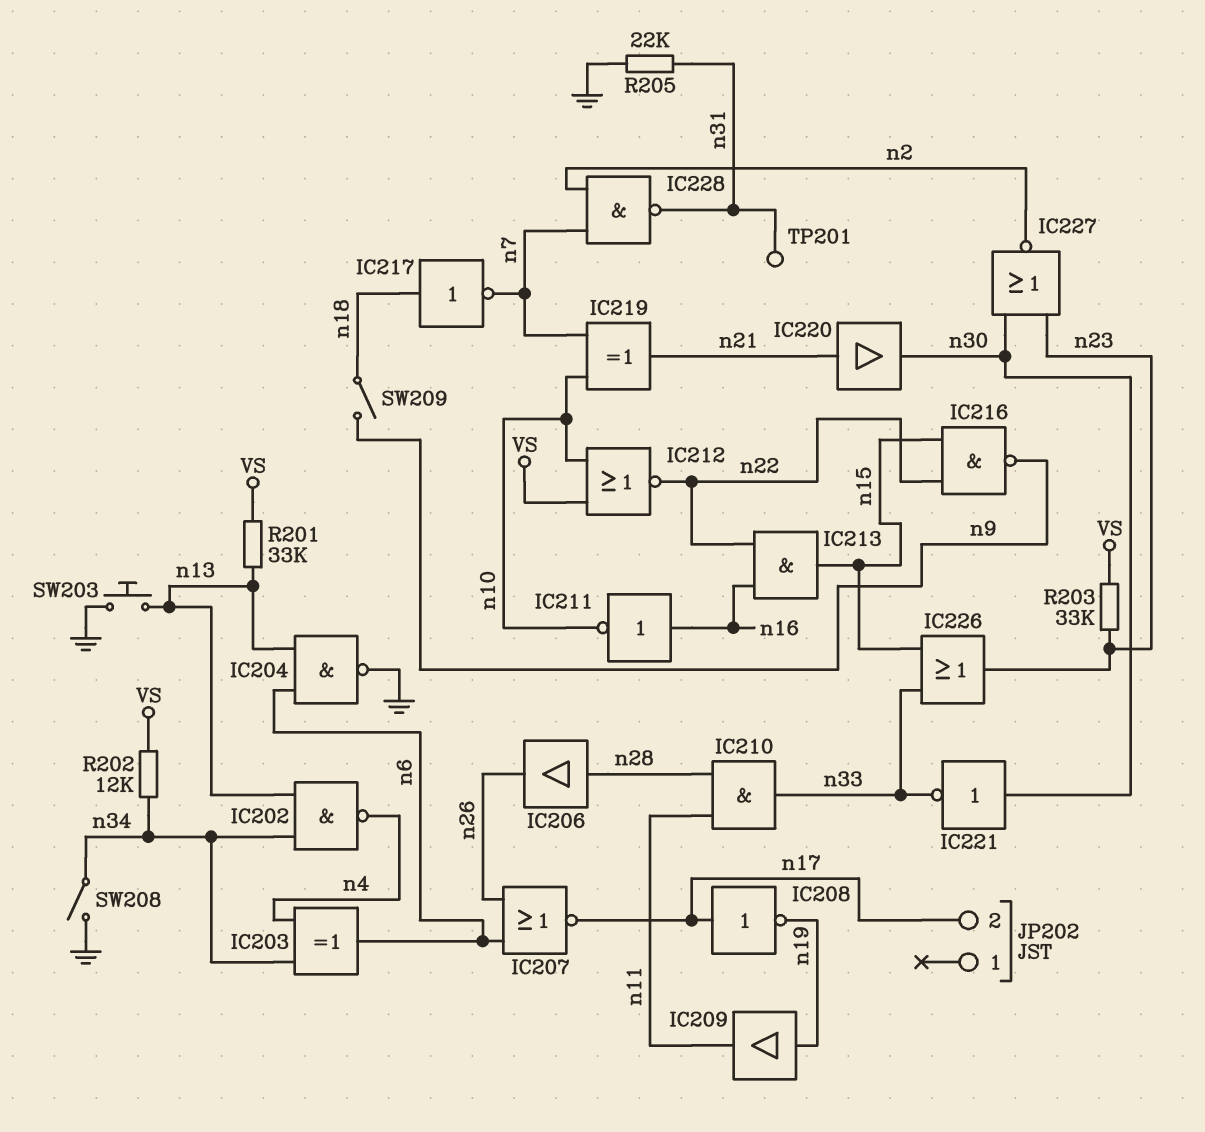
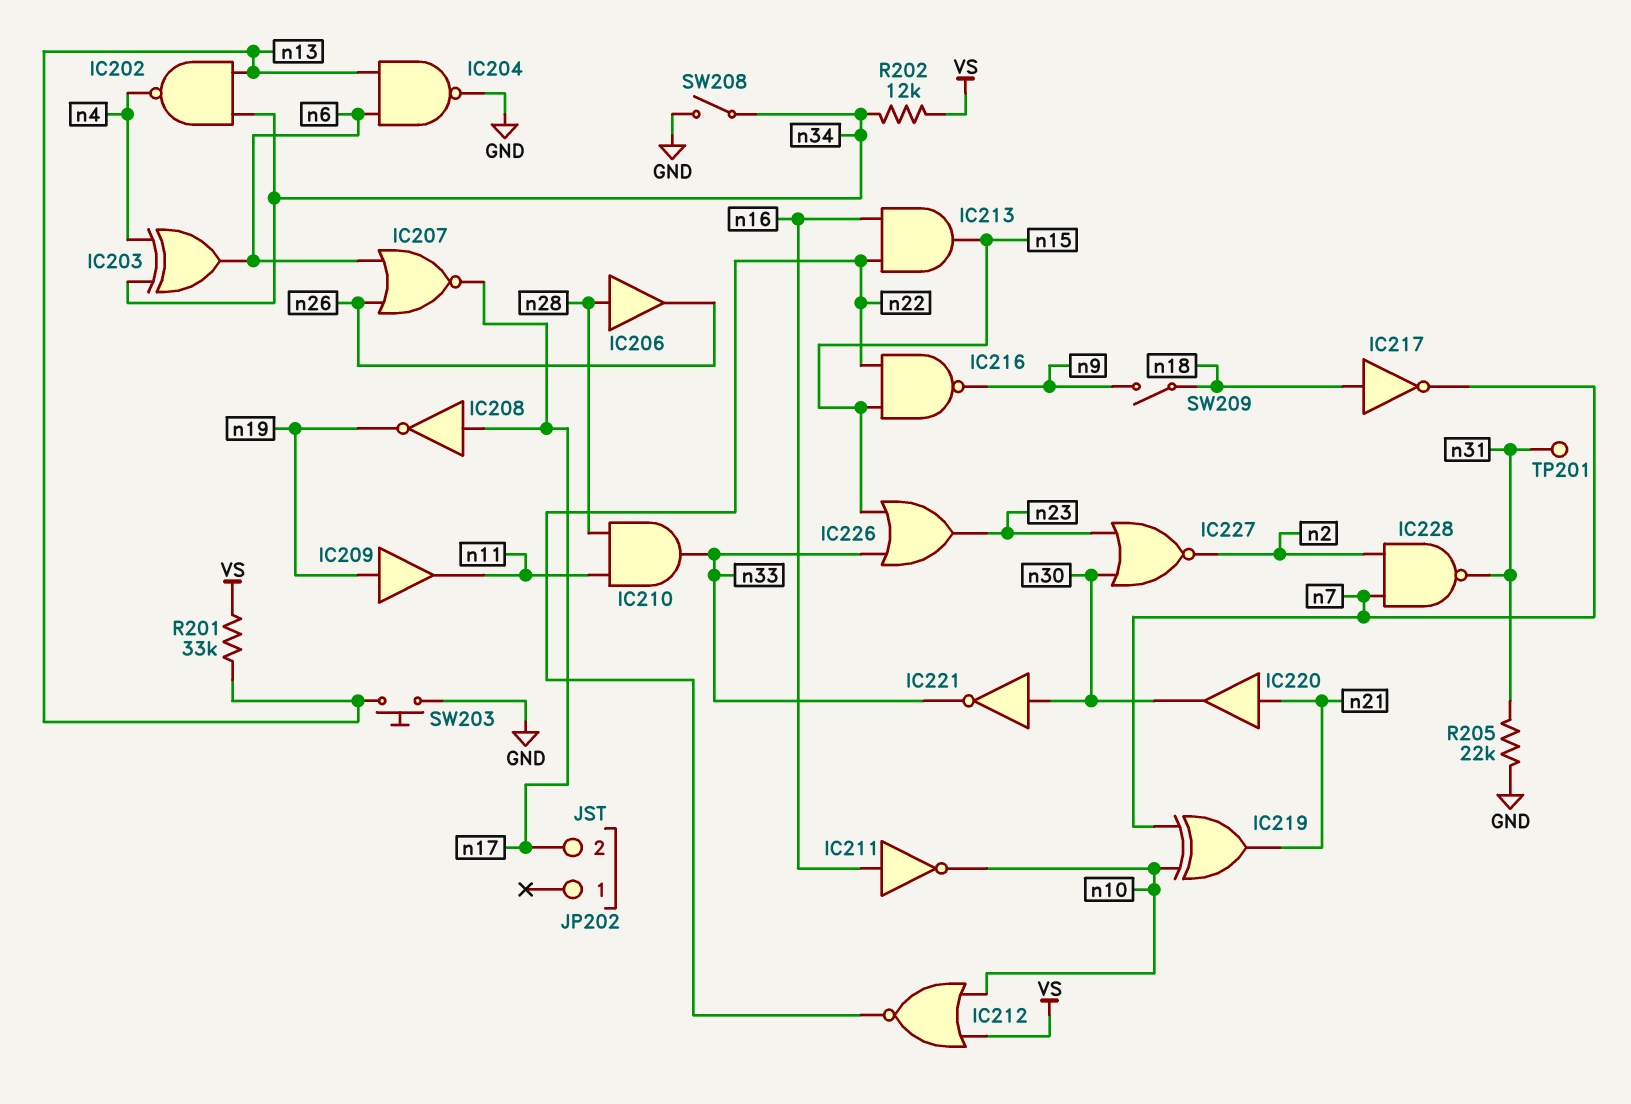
R203: 33k (VS, n23) -> none

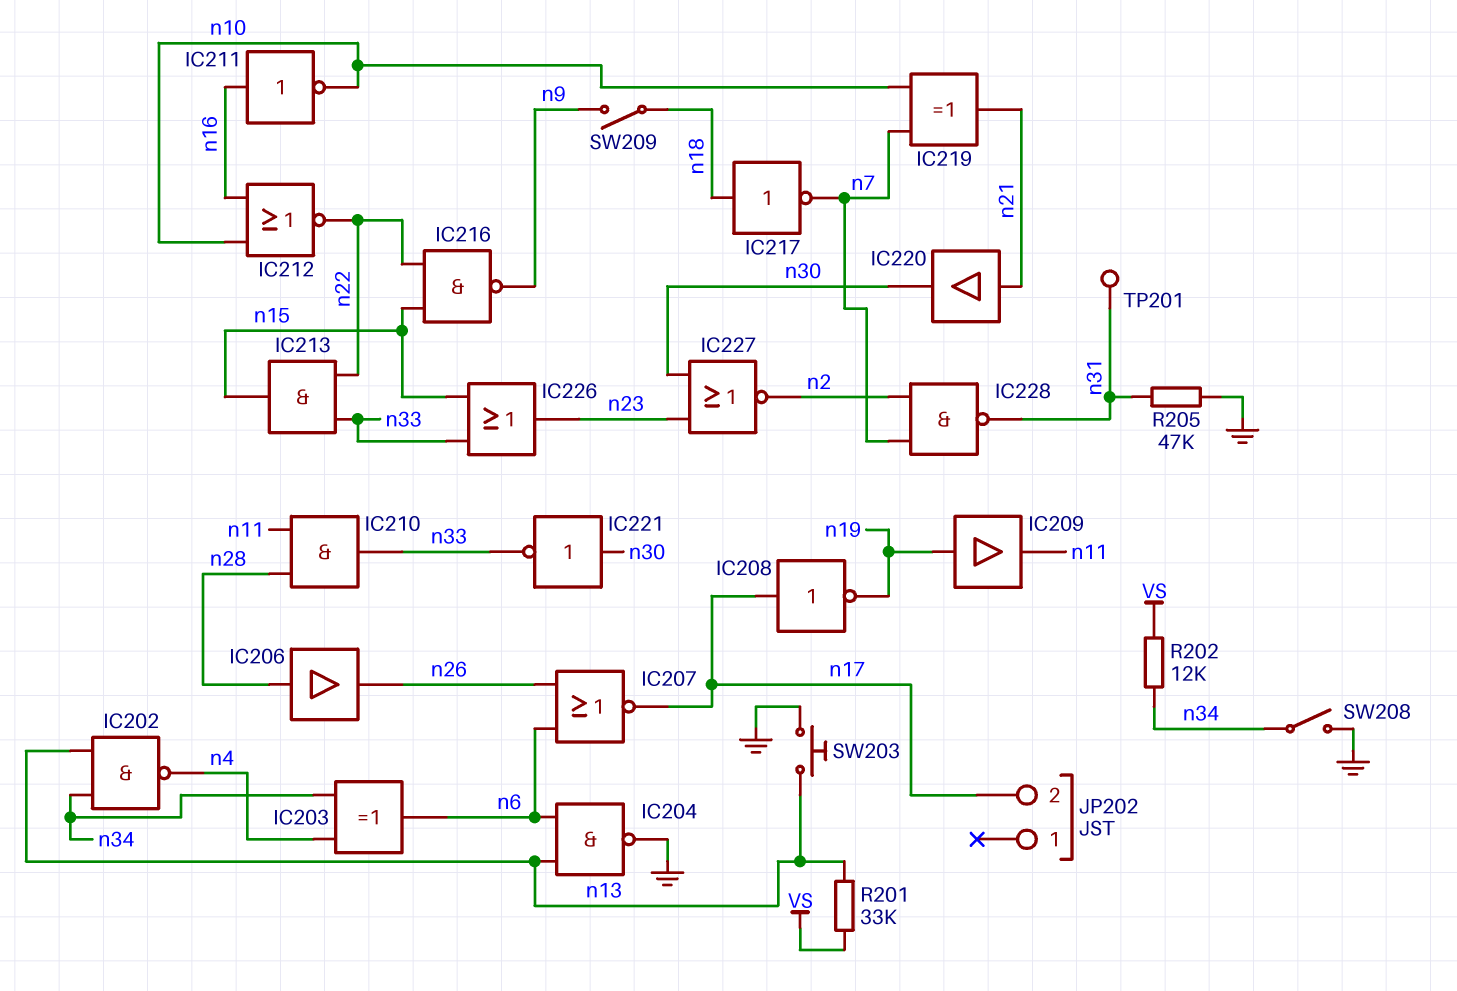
IC212: NOR (in VS, in n10, out n22) -> NOR (in n10, in n16, out n22)
IC213: AND (in n16, in n22, out n15) -> AND (in n22, in n33, out n15)
R205: 22k (GND, n31) -> 47k (GND, n31)

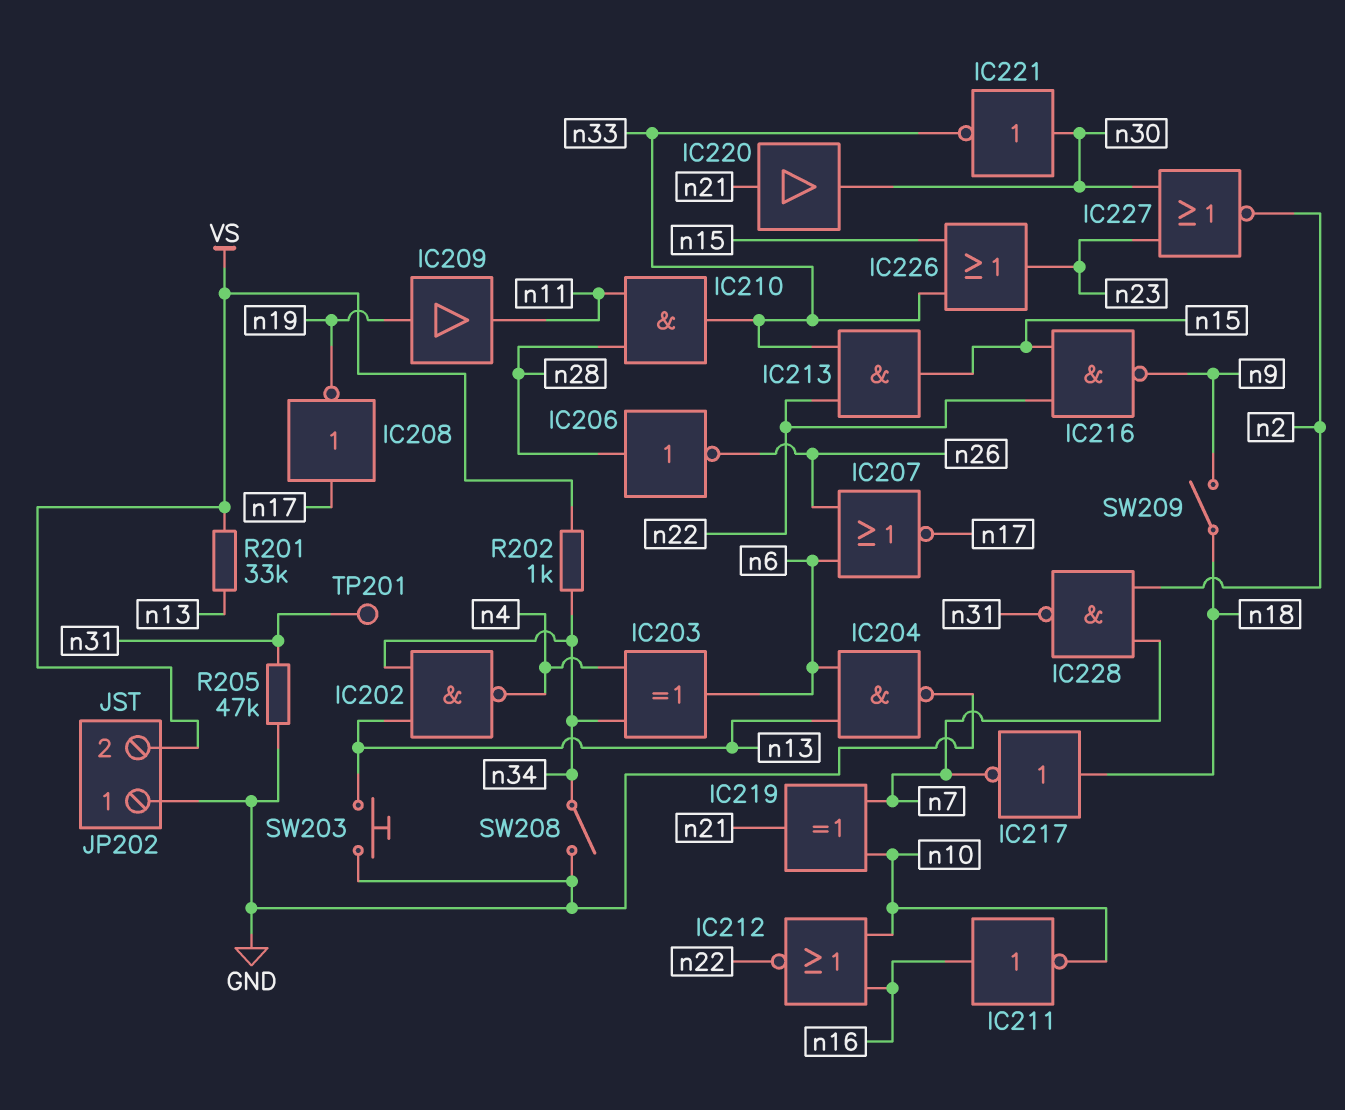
IC206: buffer (in n28, out n26) -> NOT (in n28, out n26)
JP202 pin 1: none -> GND
JP202 pin 2: n17 -> VS
R202: 12k (VS, n34) -> 1k (VS, n34)

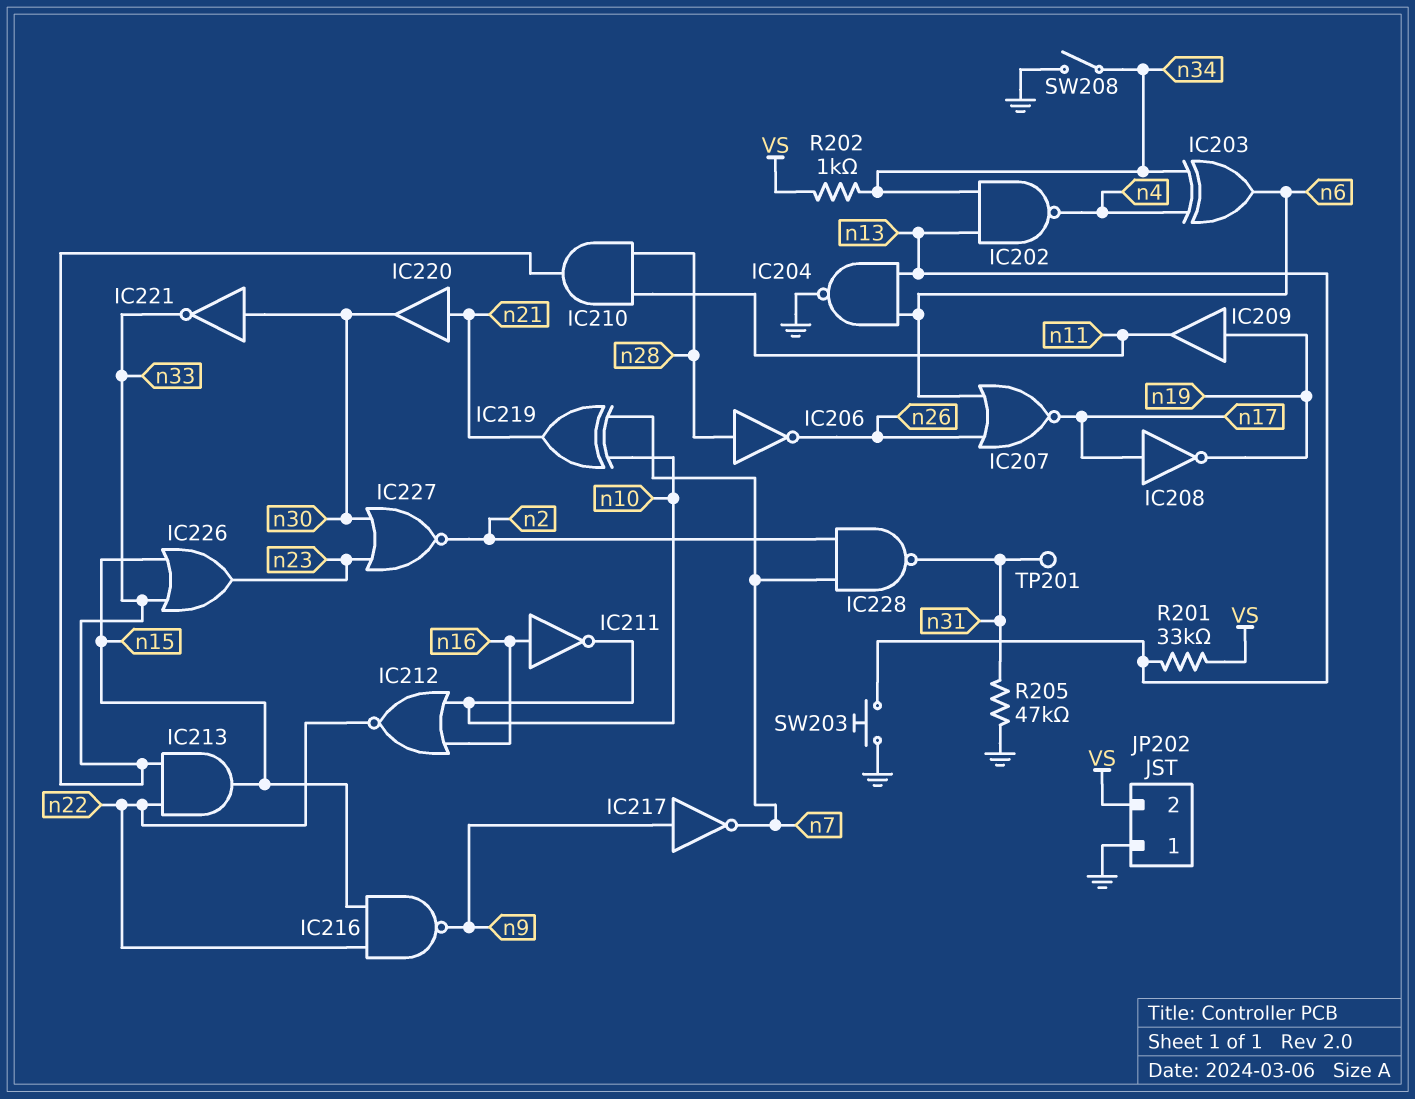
IC217: NOT (in n18, out n7) -> NOT (in n9, out n7)
SW209: switch (n9, n18) -> none

